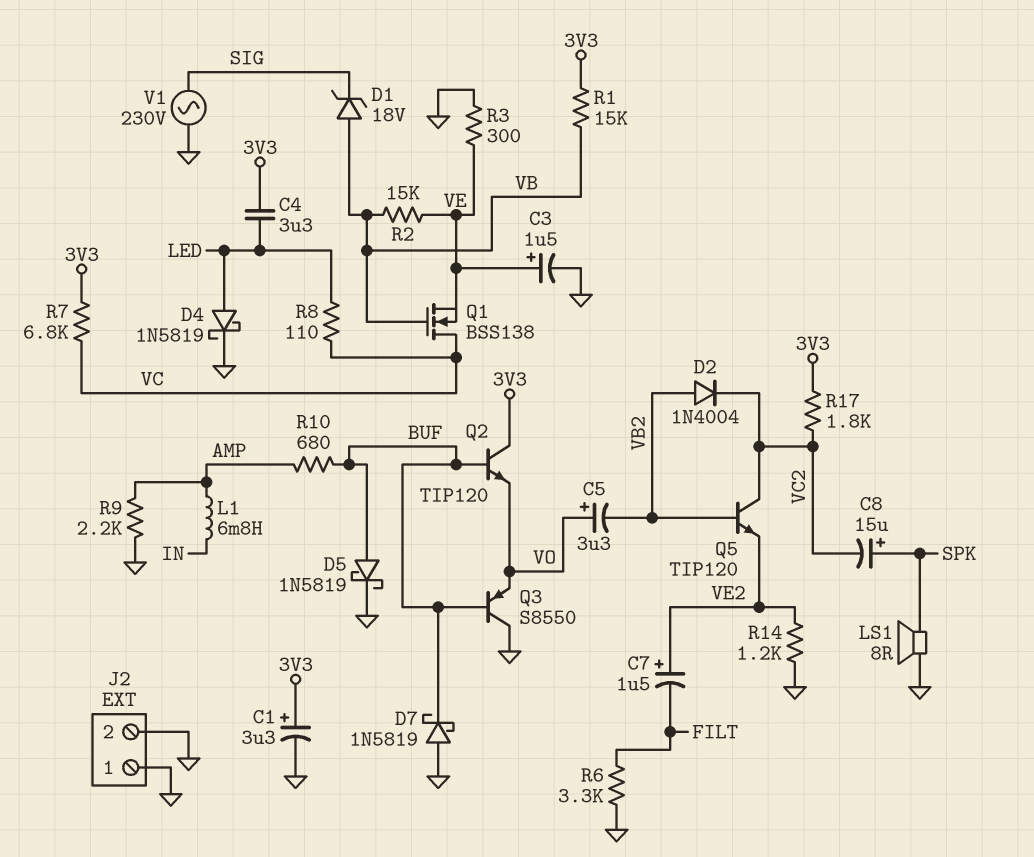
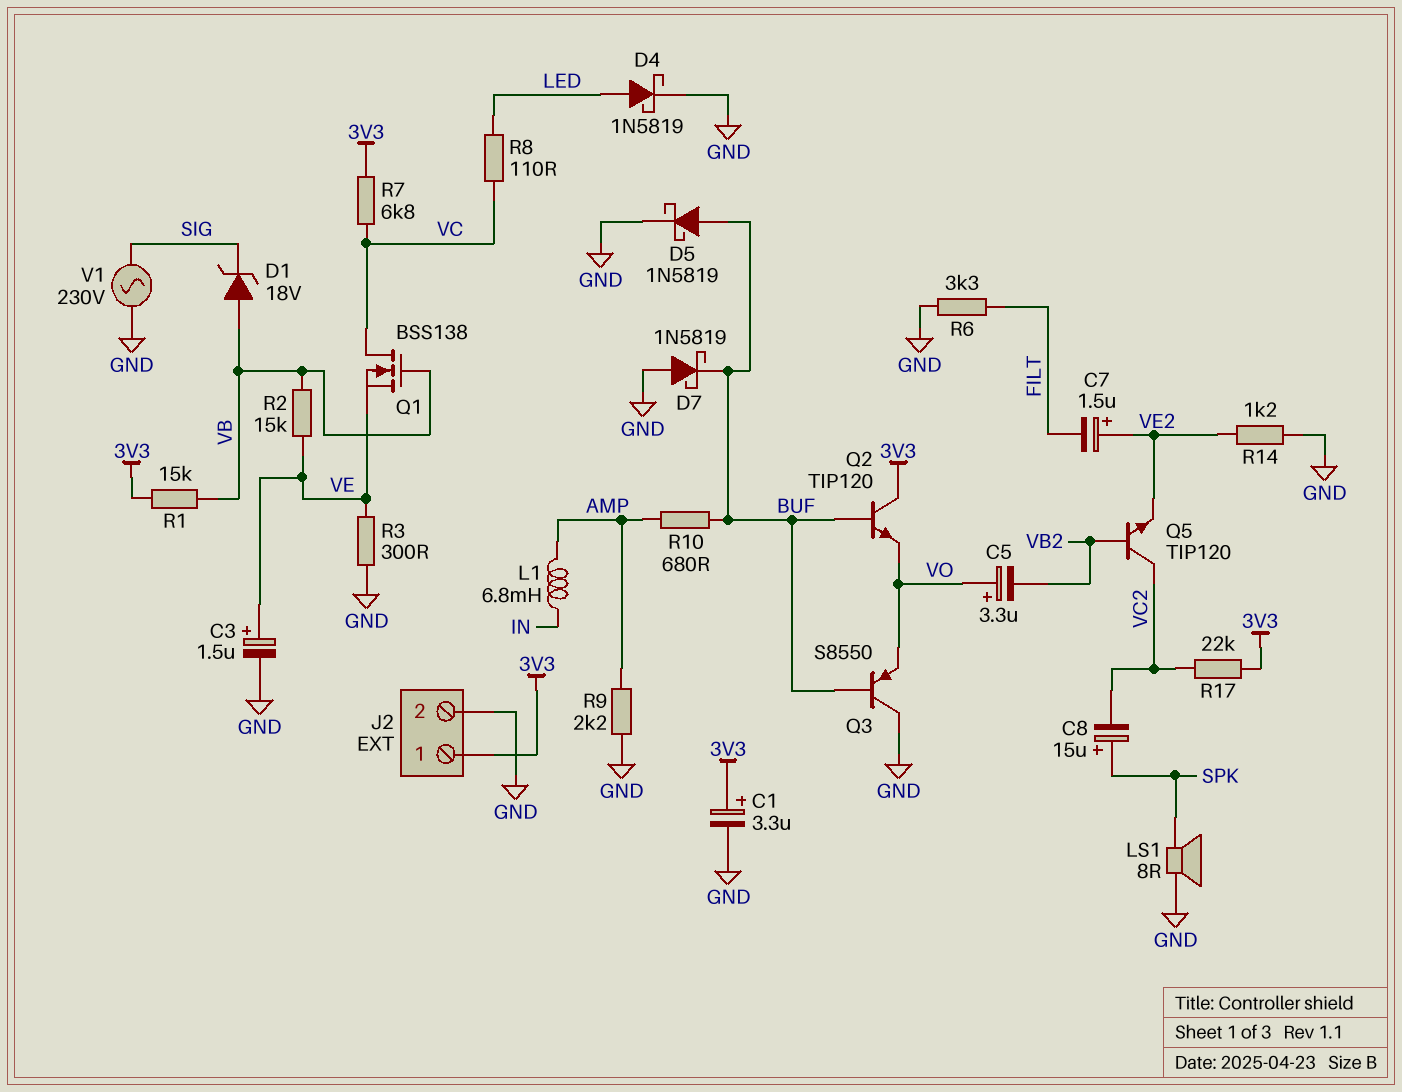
C4: 3.3uF (3V3, LED) -> none
D2: diode 1N4004 (A VB2, K VC2) -> none
J2 pin 1: GND -> 3V3
R17: 1.8k (3V3, VC2) -> 22k (3V3, VC2)

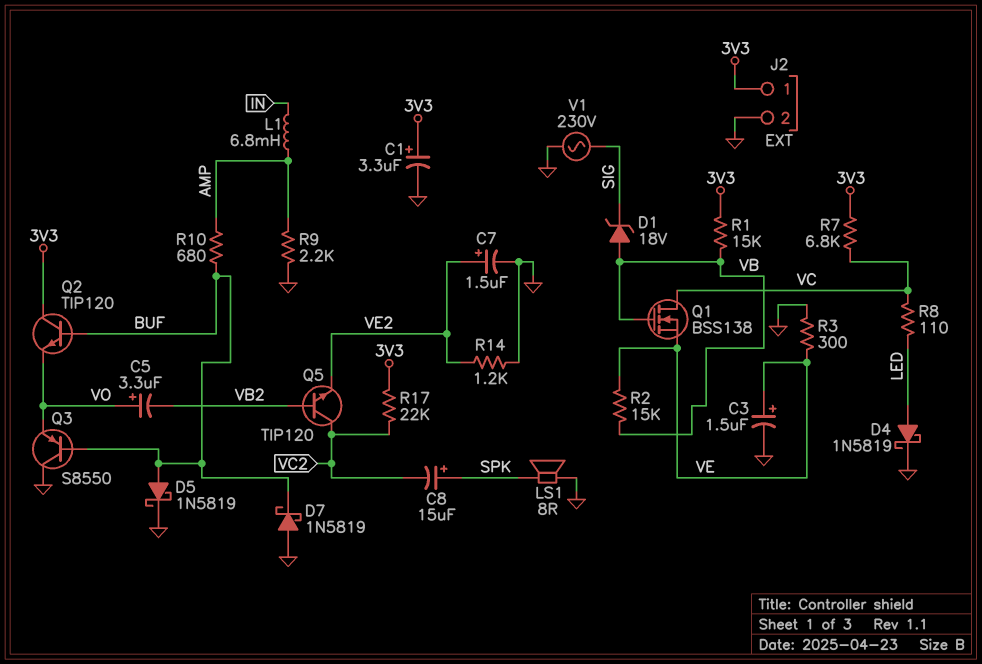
C7: 1.5uF (plus VE2, minus FILT) -> 1.5uF (plus VE2, minus GND)
R6: 3.3k (FILT, GND) -> none

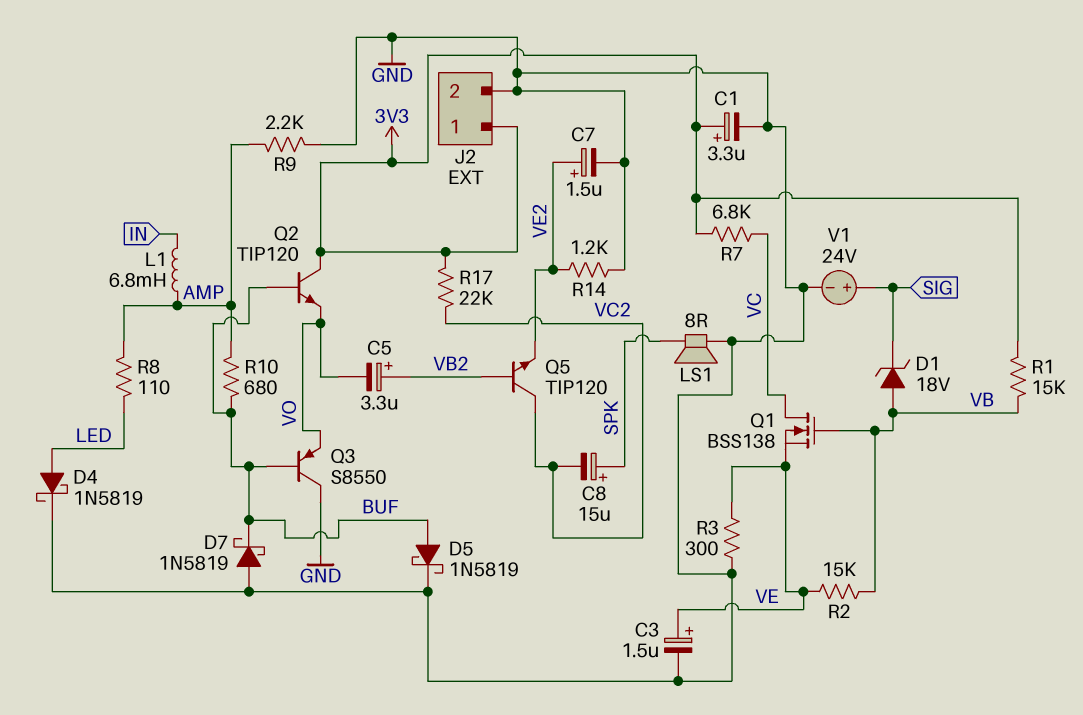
C5: 3.3uF (plus VO, minus VB2) -> 3.3uF (plus VB2, minus VO)
R8: 110 (LED, VC) -> 110 (AMP, LED)
V1: AC 230V (GND, SIG) -> 24V (plus SIG, minus GND)

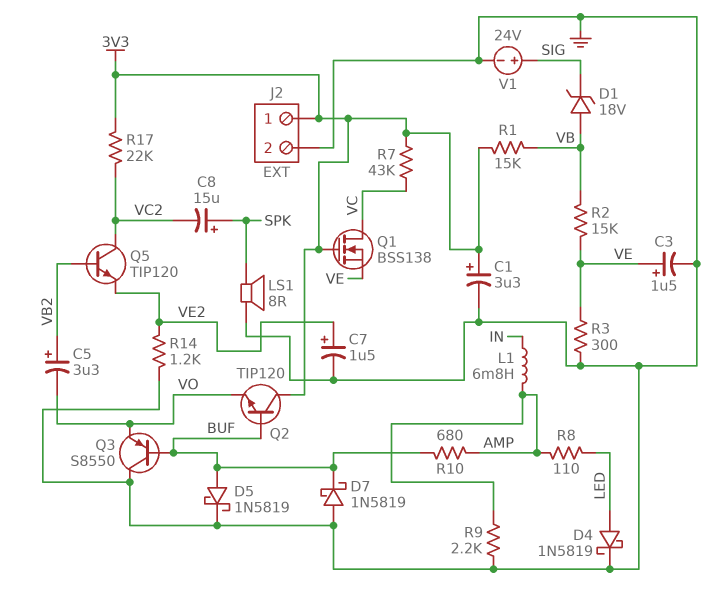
Q1: NMOS BSS138 (G VB, D VC, S VE) -> NMOS BSS138 (G 3V3, D VC, S VE)
R7: 6.8k (3V3, VC) -> 43k (3V3, VC)

